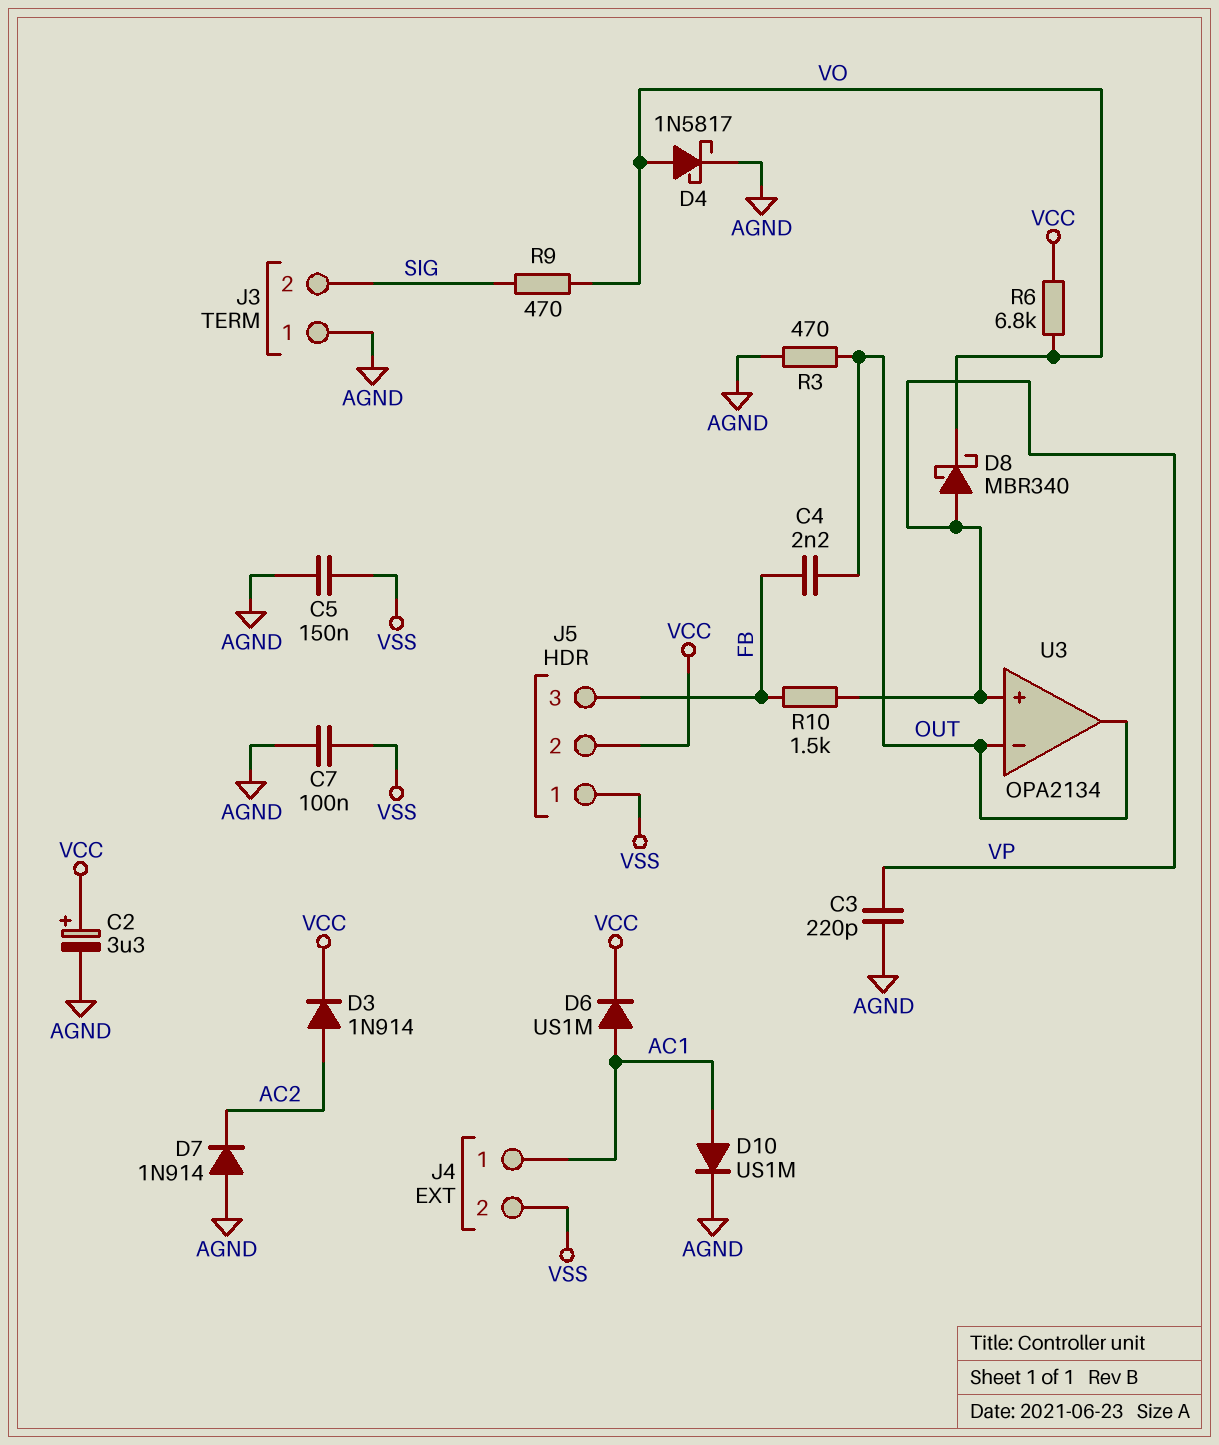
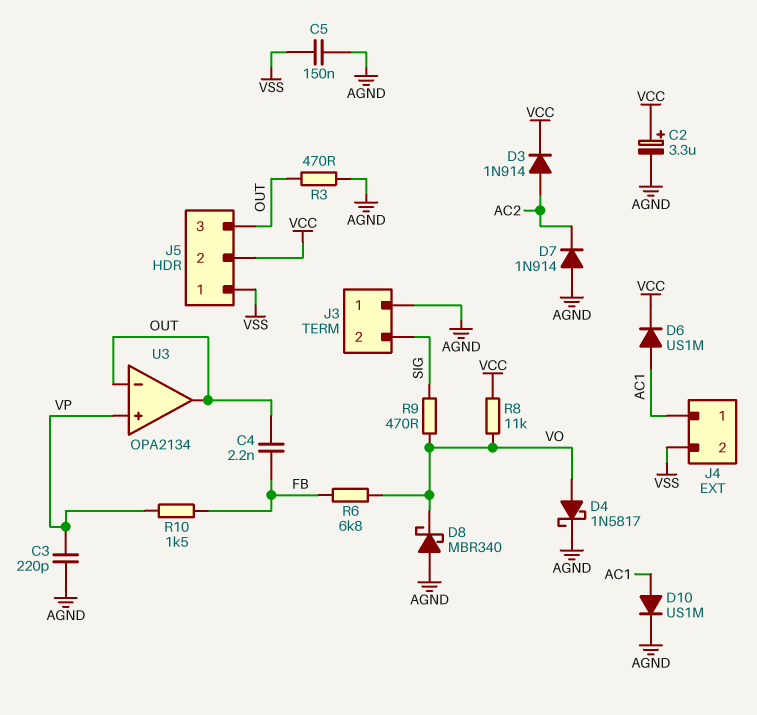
C7: 100nF (AGND, VSS) -> none
D8: schottky MBR340 (A VP, K VO) -> schottky MBR340 (A AGND, K VO)
J5 pin 3: FB -> OUT
R6: 6.8k (VCC, VO) -> 6.8k (FB, VO)
R8: none -> 11k (VCC, VO)

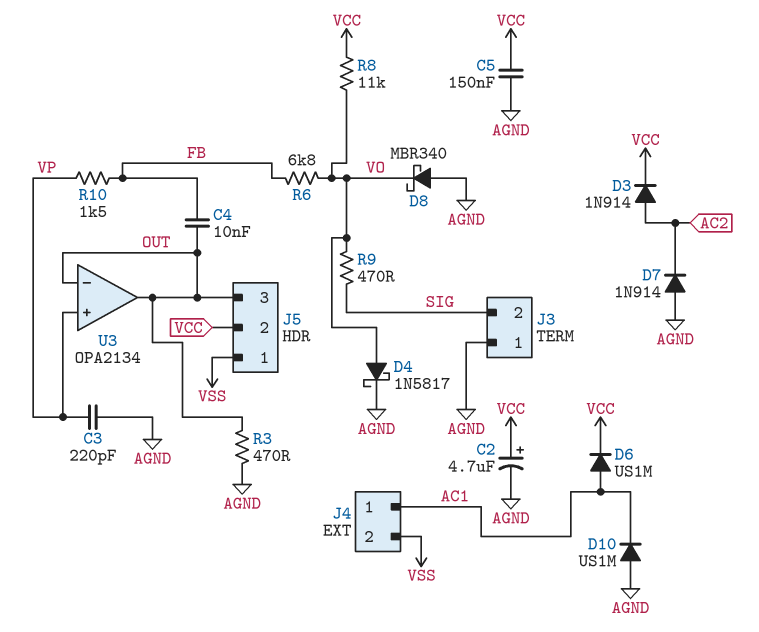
C2: 3.3uF (plus VCC, minus AGND) -> 4.7uF (plus VCC, minus AGND)
C4: 2.2nF (FB, OUT) -> 10nF (FB, OUT)
C5: 150nF (AGND, VSS) -> 150nF (AGND, VCC)
D10: diode US1M (A AC1, K AGND) -> diode US1M (A AGND, K AC1)

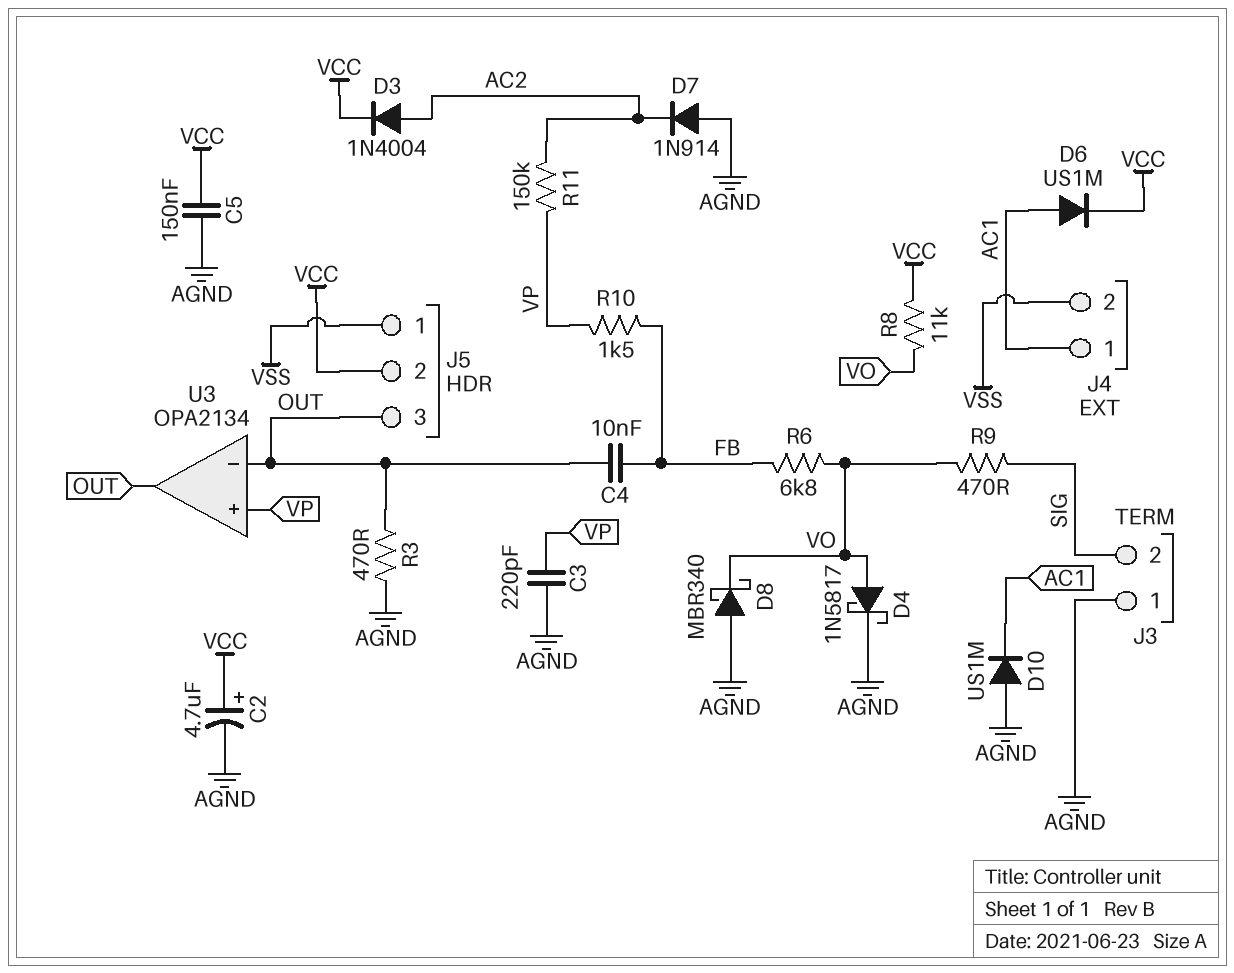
D3: diode 1N914 (A AC2, K VCC) -> diode 1N4004 (A AC2, K VCC)
R11: none -> 150k (AC2, VP)

